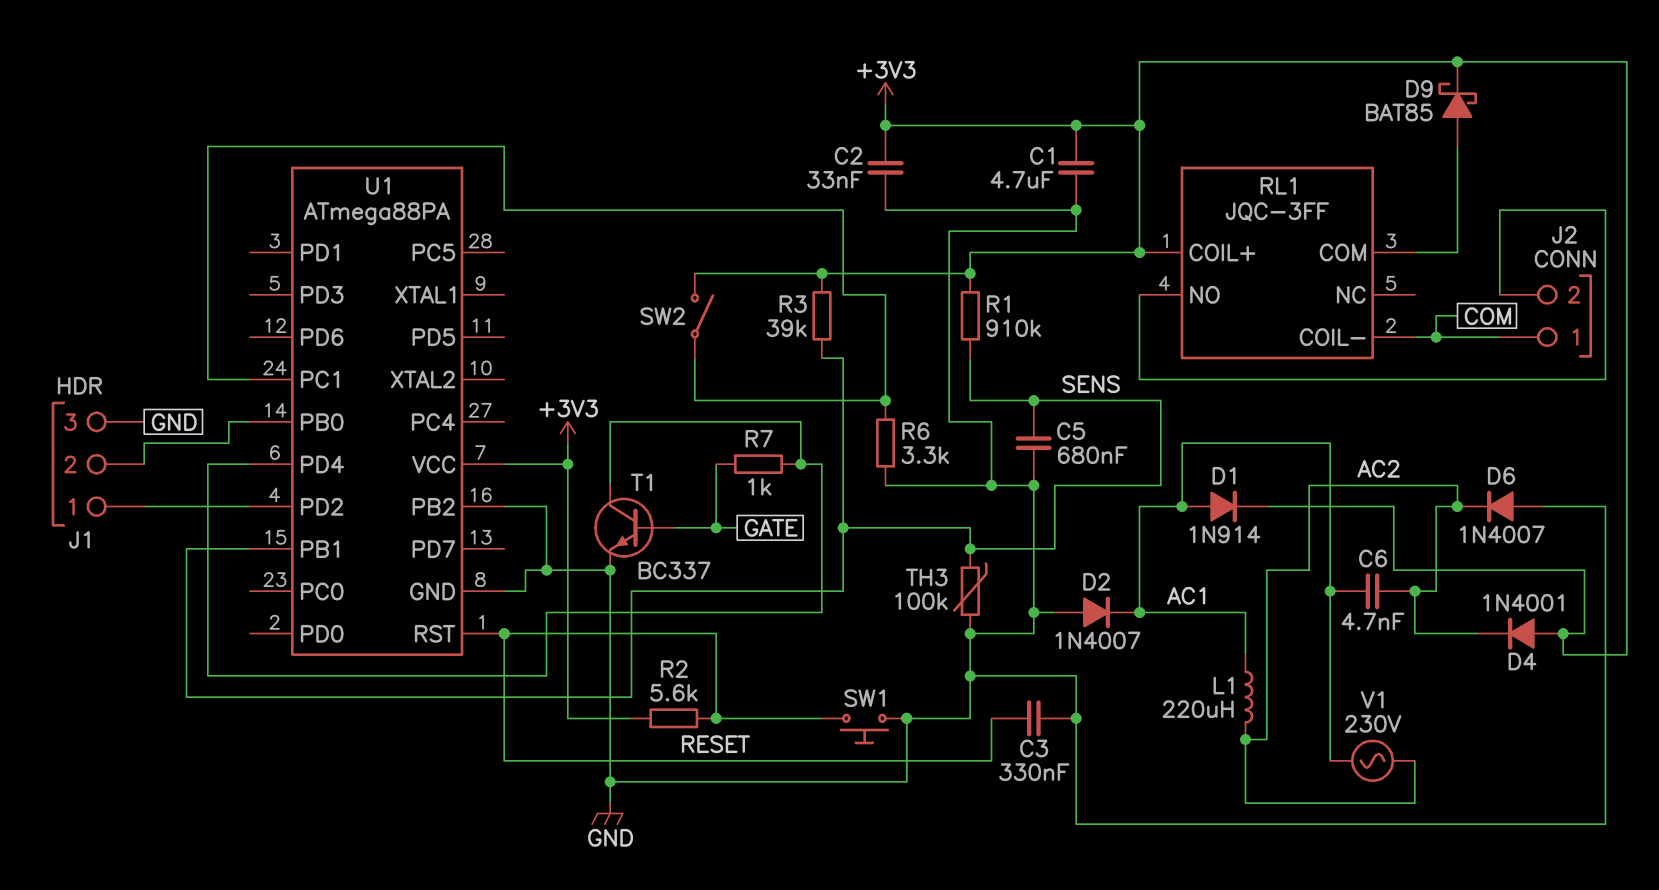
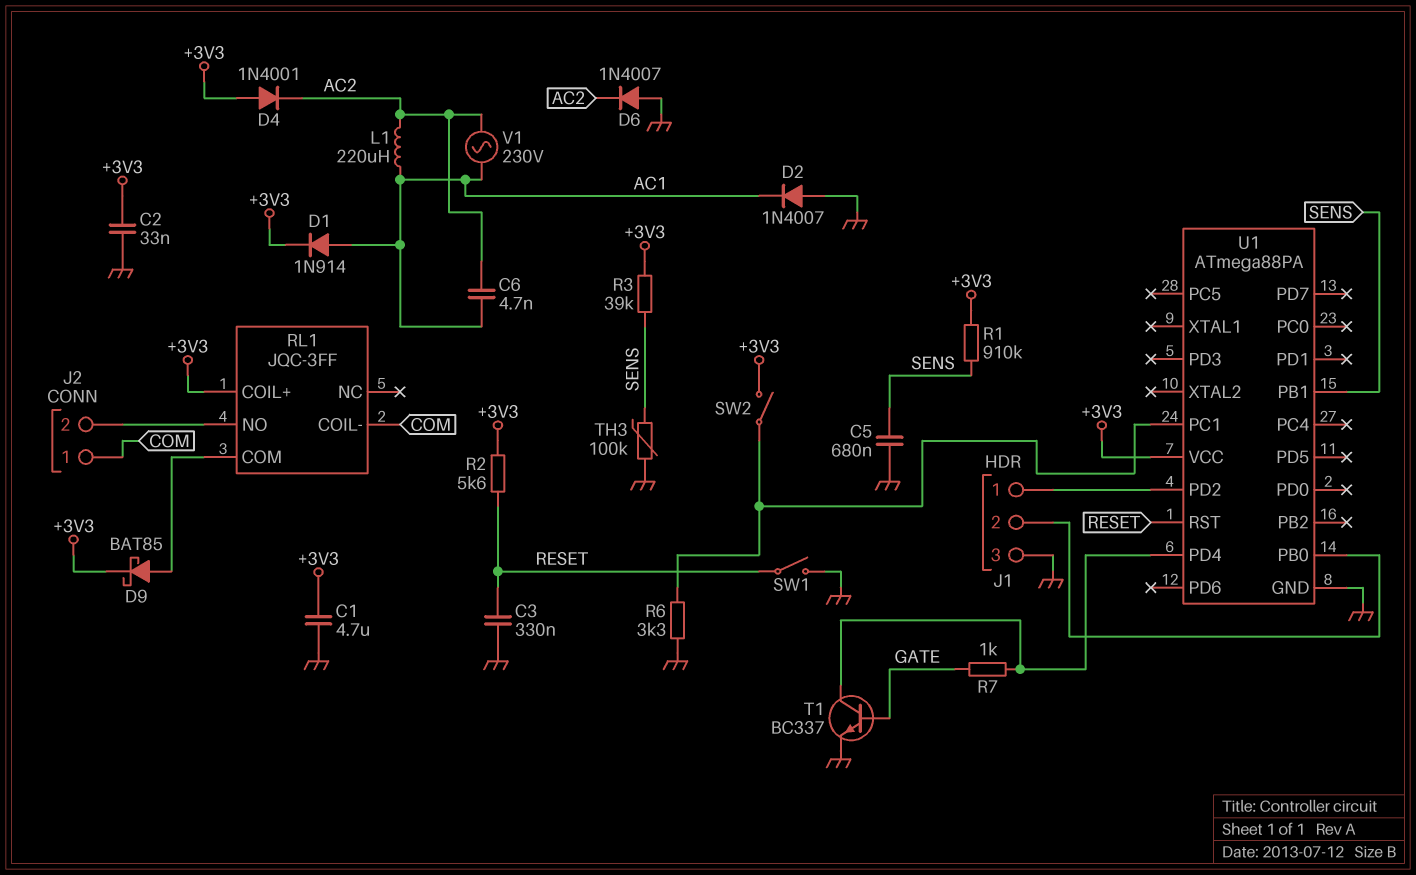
SW1: button (GND, RESET) -> switch (GND, RESET)
U1 pin PB2: GND -> none

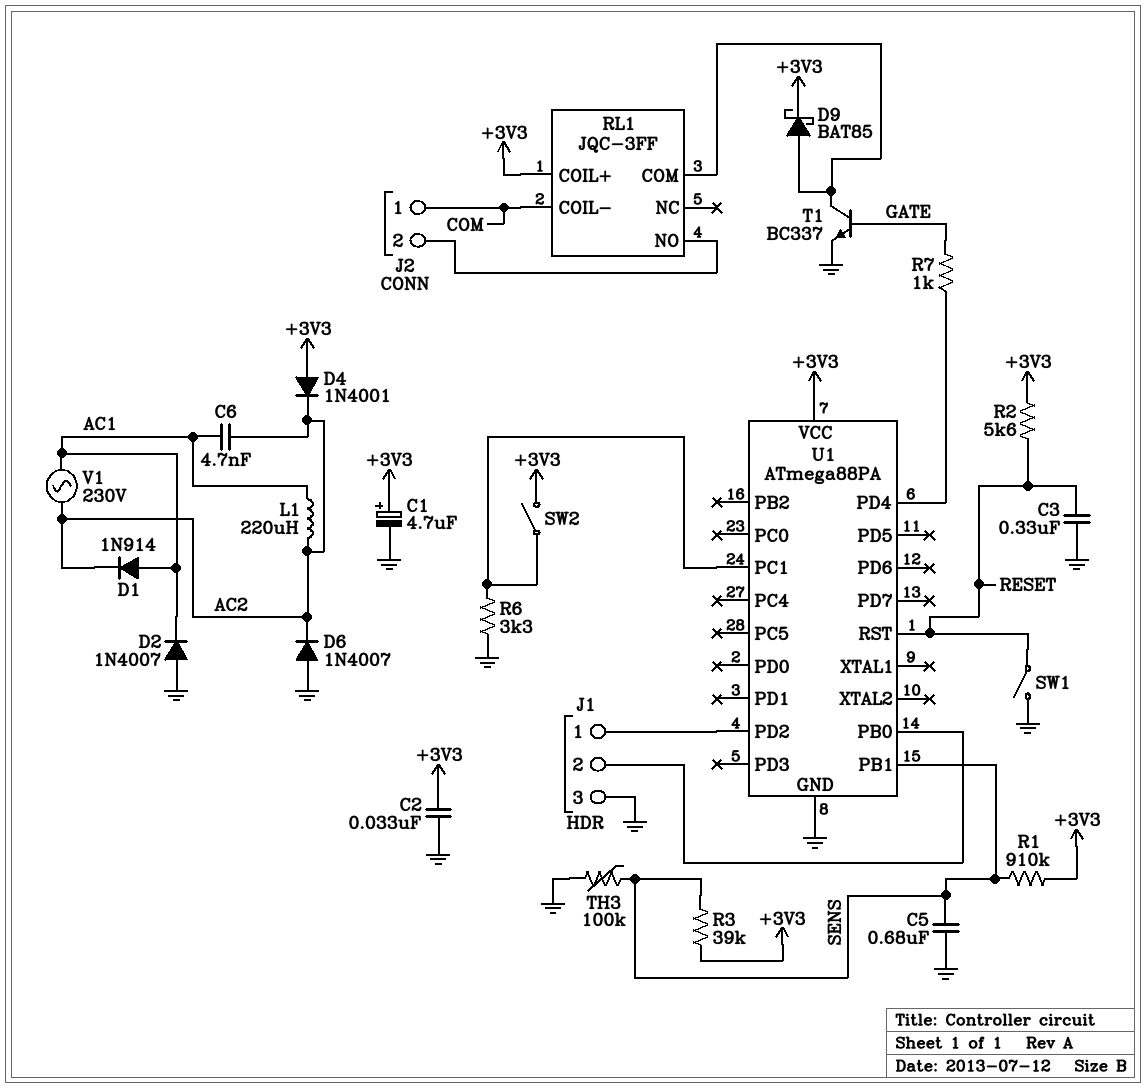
C1: 4.7uF (+3V3, GND) -> 4.7uF (plus +3V3, minus GND)
D1: diode 1N914 (A AC1, K +3V3) -> diode 1N914 (A AC1, K AC2)
T1: NPN BC337 (B GATE, C U1/PD4, E GND) -> NPN BC337 (B GATE, C RL1/COM, E GND)

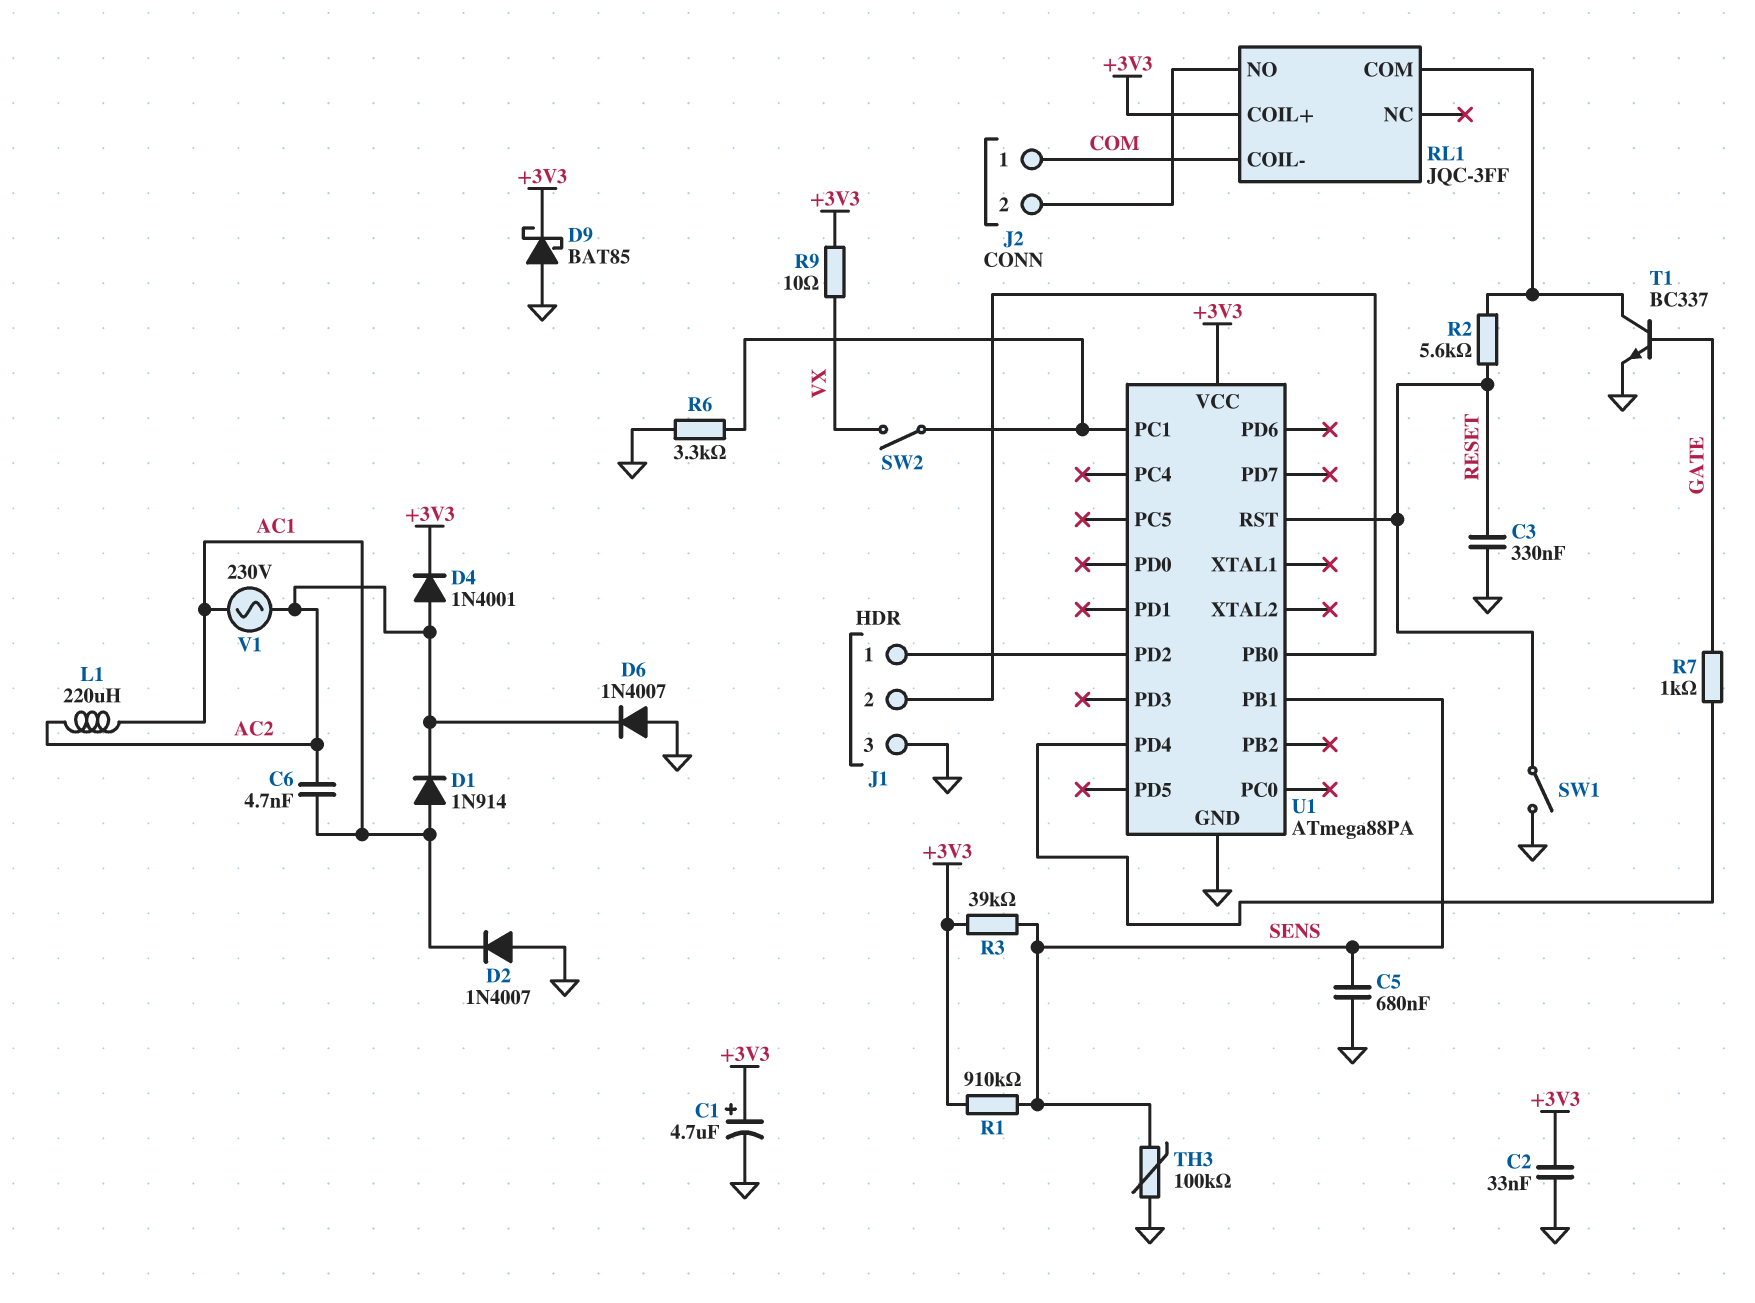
D4: diode 1N4001 (A +3V3, K AC2) -> diode 1N4001 (A AC2, K +3V3)
D9: schottky BAT85 (A RL1/COM, K +3V3) -> schottky BAT85 (A GND, K +3V3)
R2: 5.6k (+3V3, RESET) -> 5.6k (RESET, RL1/COM)
R9: none -> 10 (+3V3, VX)
SW2: switch (+3V3, U1/PC1) -> switch (U1/PC1, VX)

